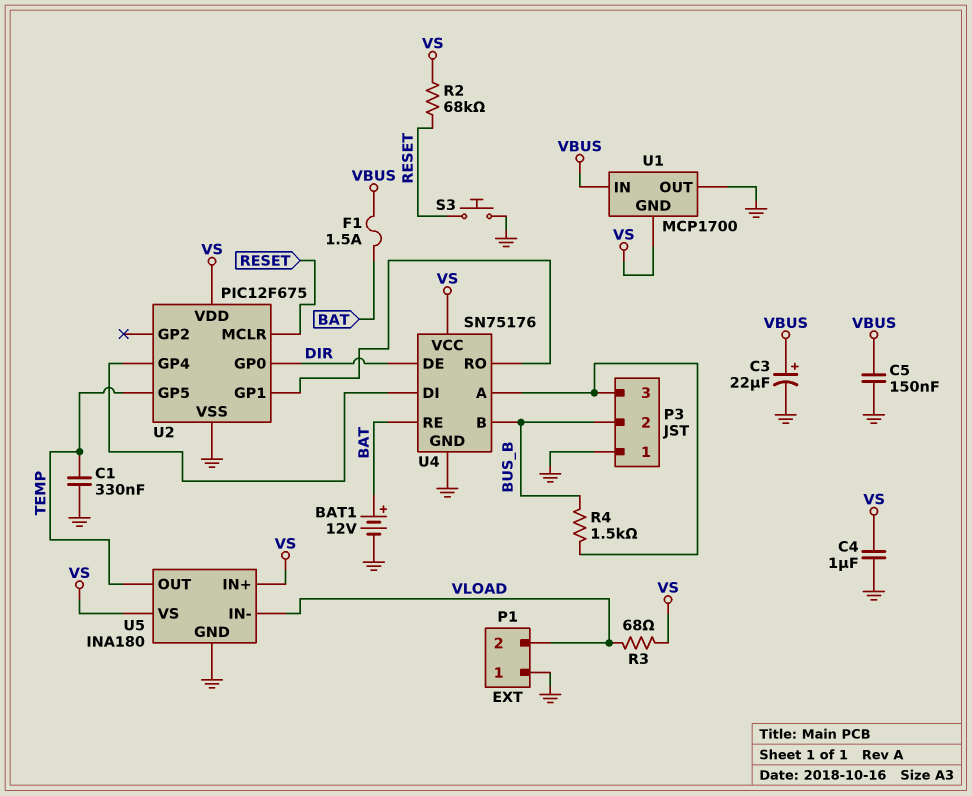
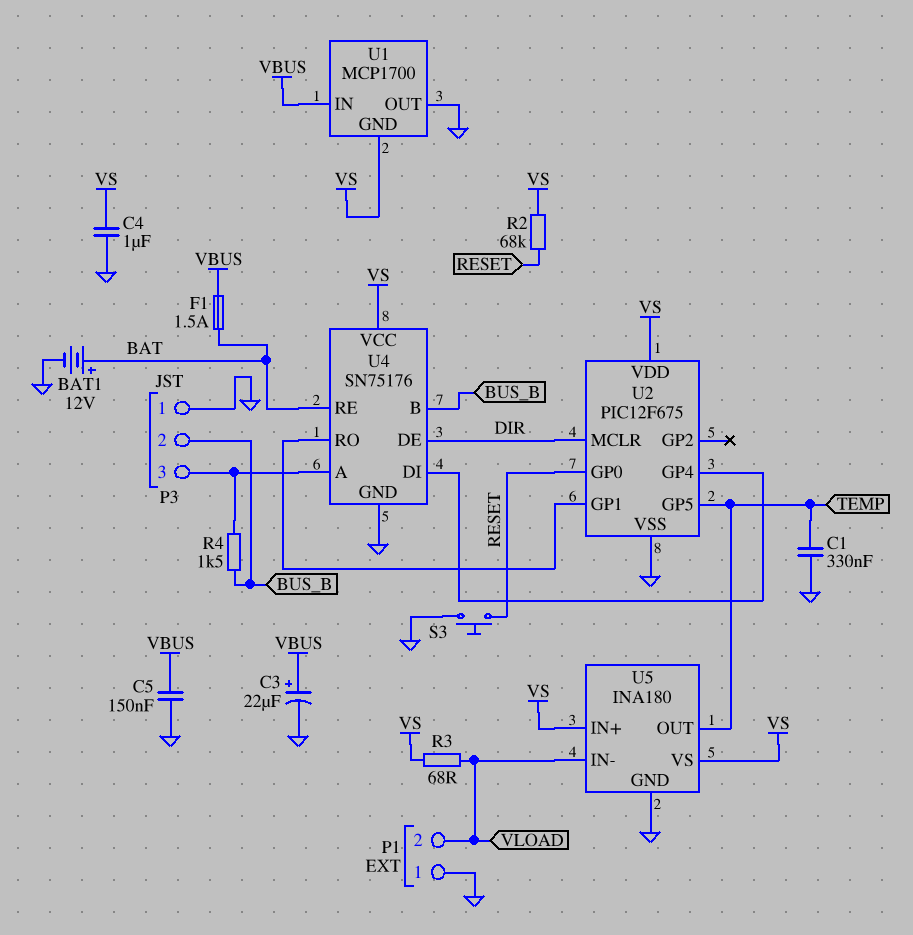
U2 pin GP0: DIR -> RESET
U2 pin MCLR: RESET -> DIR

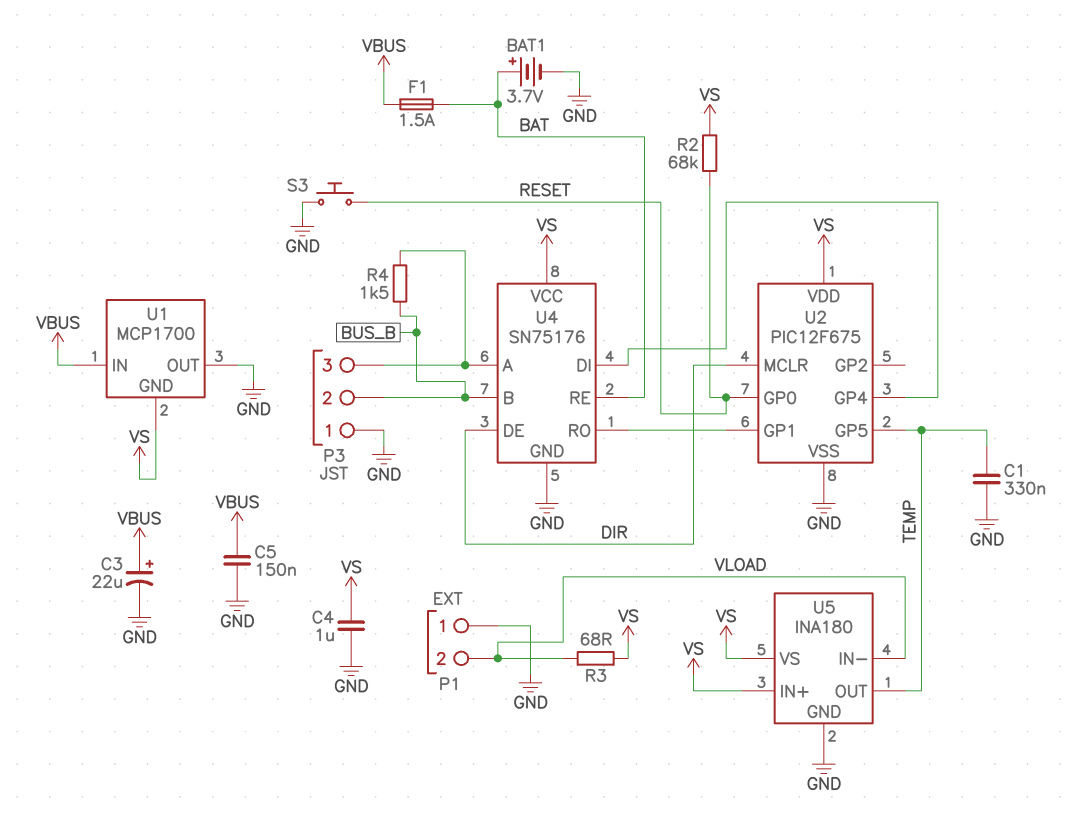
BAT1: 12V (plus BAT, minus GND) -> 3.7V (plus BAT, minus GND)

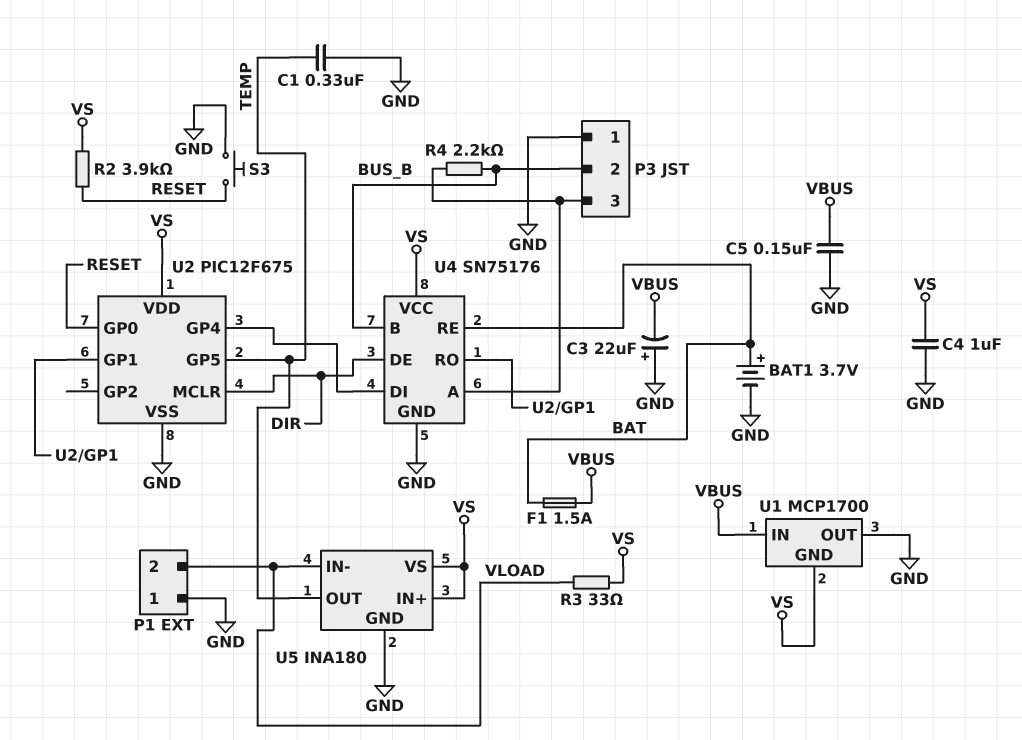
C3: 22uF (plus VBUS, minus GND) -> 22uF (plus GND, minus VBUS)
R2: 68k (RESET, VS) -> 3.9k (RESET, VS)
R3: 68 (VLOAD, VS) -> 33 (VLOAD, VS)
R4: 1.5k (BUS_B, P3/3) -> 2.2k (BUS_B, P3/3)

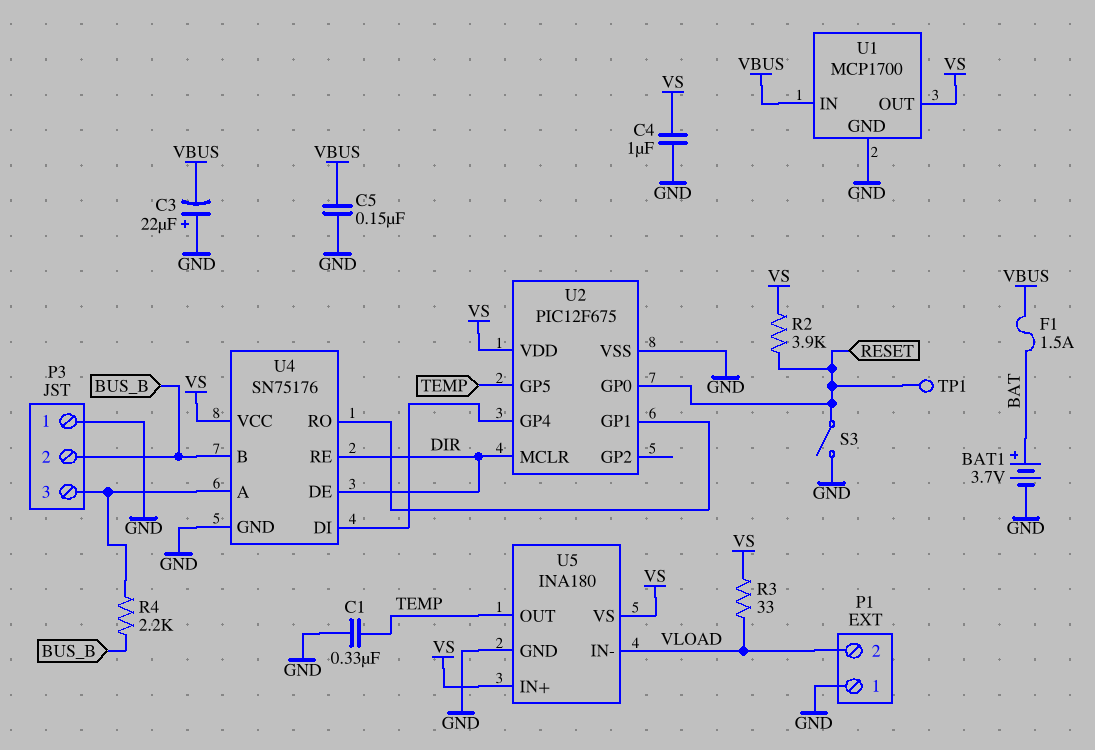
S3: button (GND, RESET) -> switch (GND, RESET)
TP1: none -> test point (RESET)
U1 pin GND: VS -> GND
U1 pin OUT: GND -> VS
U4 pin RE: BAT -> DIR

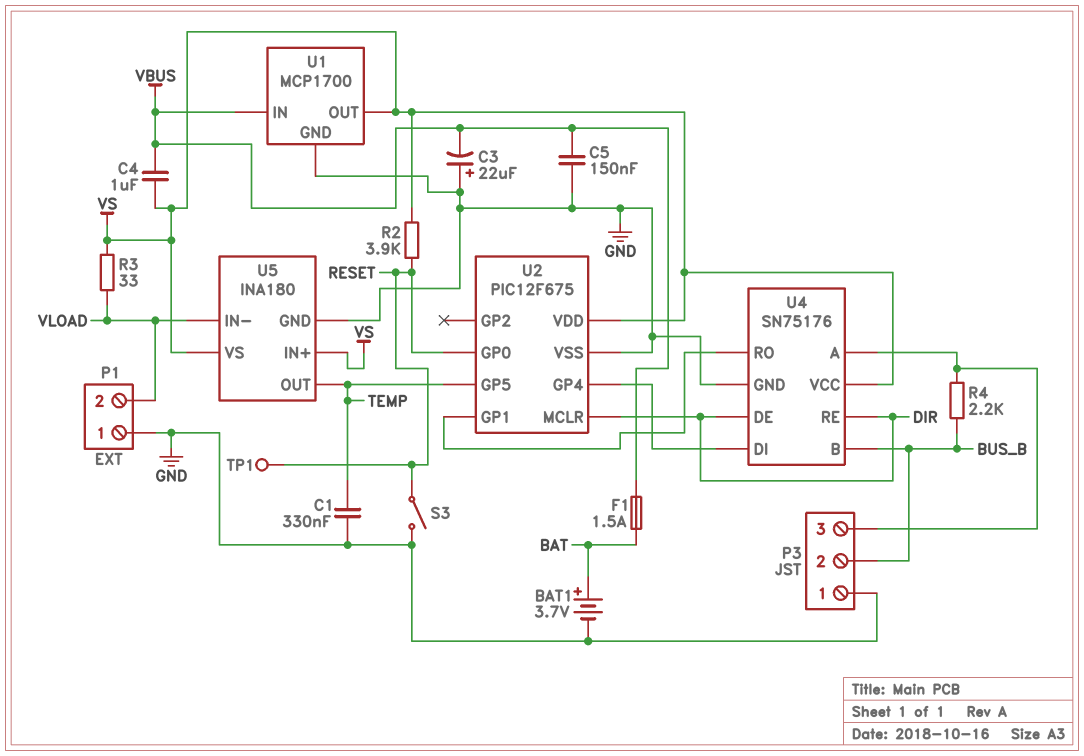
C4: 1uF (GND, VS) -> 1uF (VBUS, VS)

